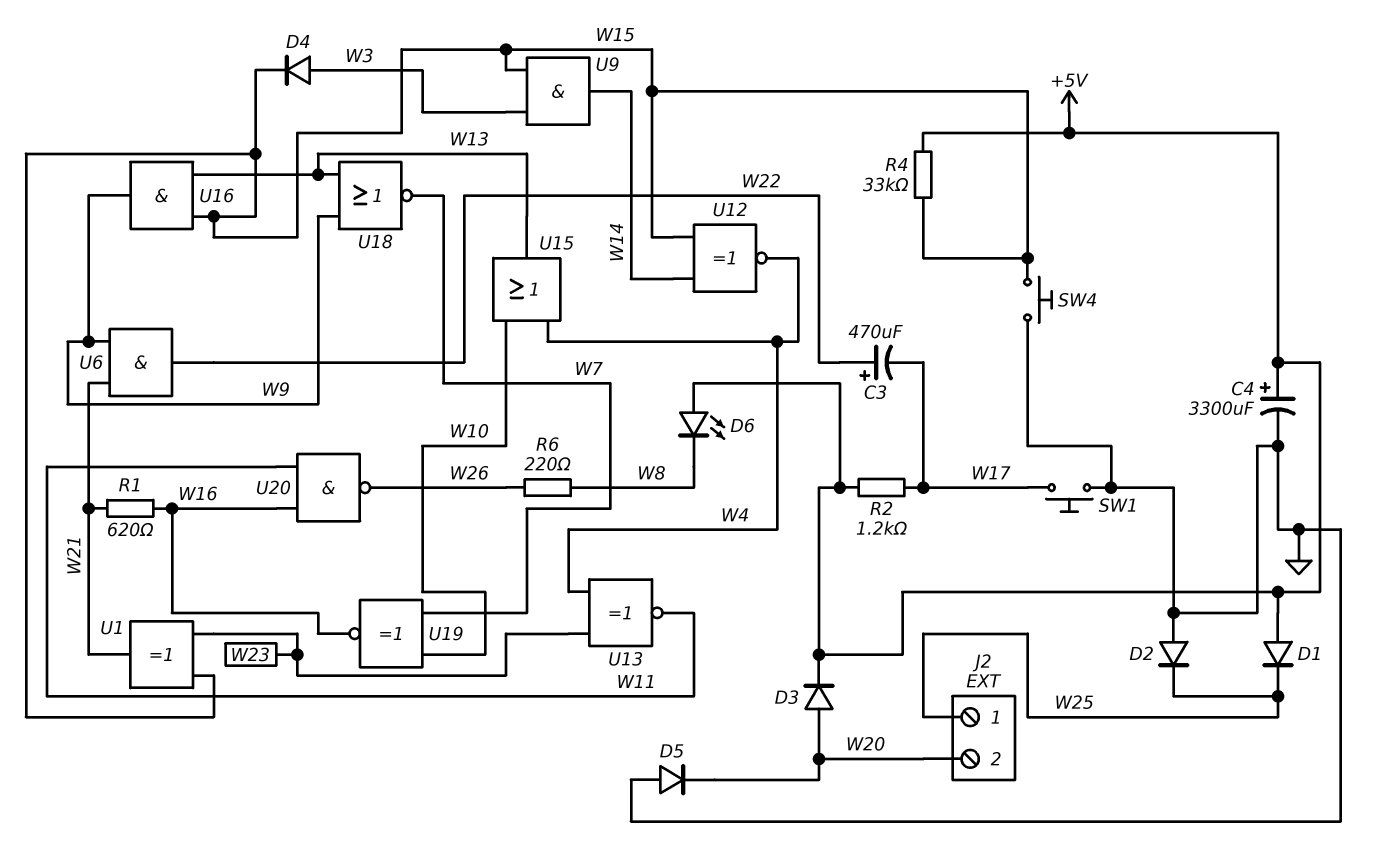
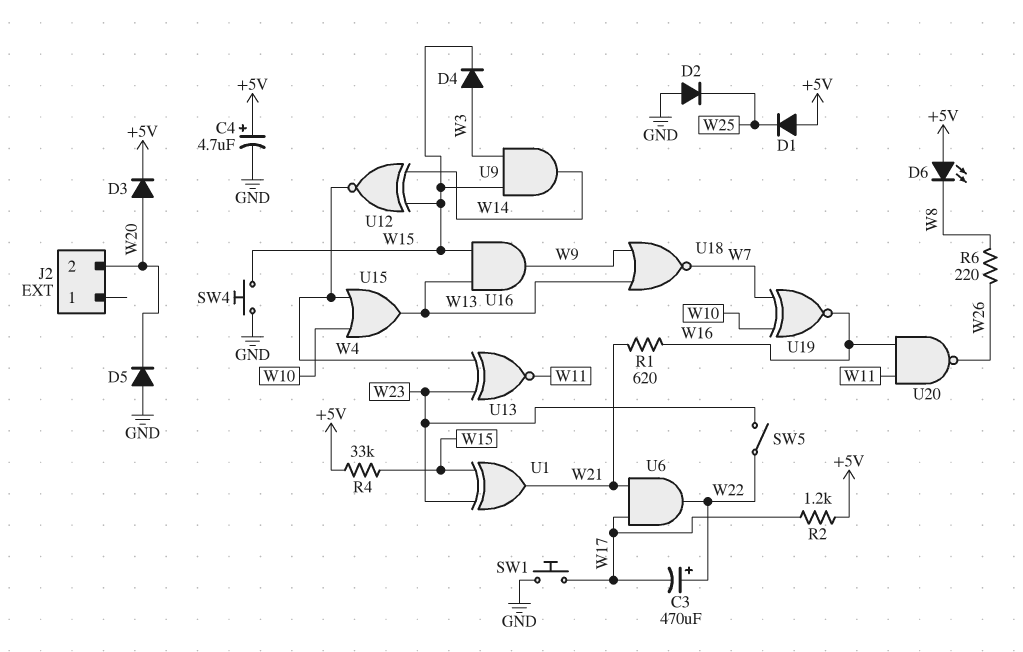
C4: 3300uF (plus +5V, minus GND) -> 4.7uF (plus +5V, minus GND)
J2 pin 1: W25 -> none
SW5: none -> switch (W22, W23)
U6: AND (in W9, in W21, out W22) -> AND (in W17, in W21, out W22)

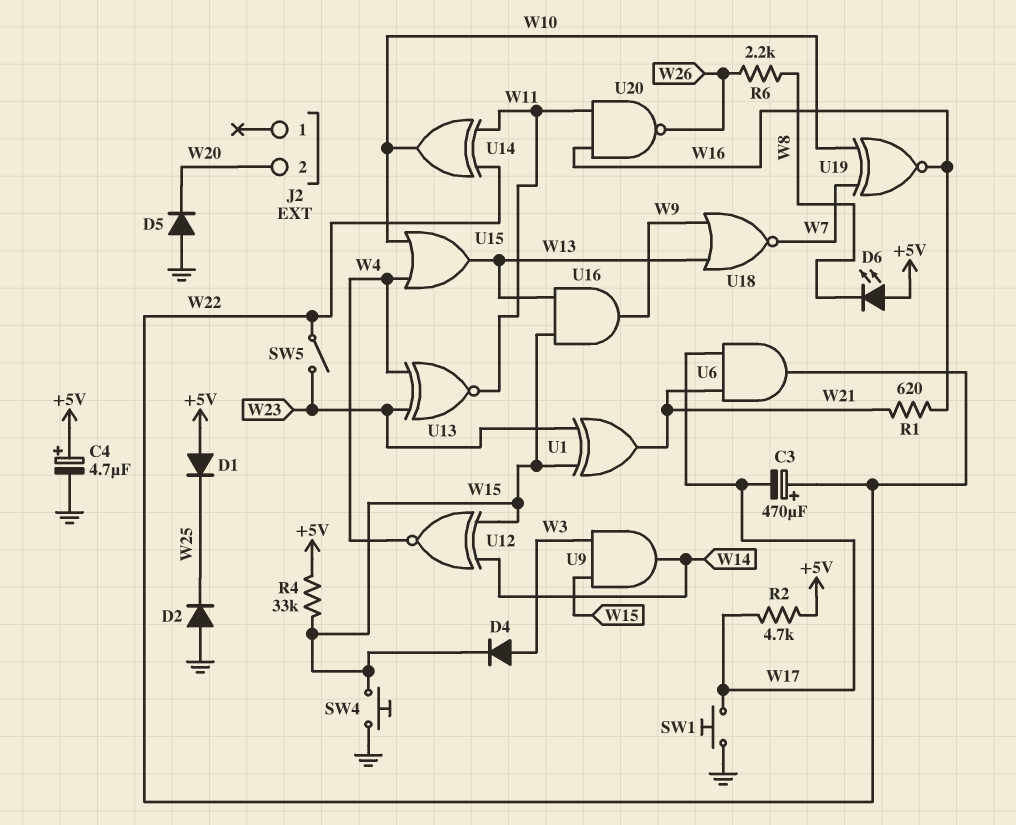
D3: diode (A W20, K +5V) -> none
R2: 1.2k (+5V, W17) -> 4.7k (+5V, W17)
R6: 220 (W8, W26) -> 2.2k (W8, W26)
U14: none -> XOR (in W11, in W22, out W10)

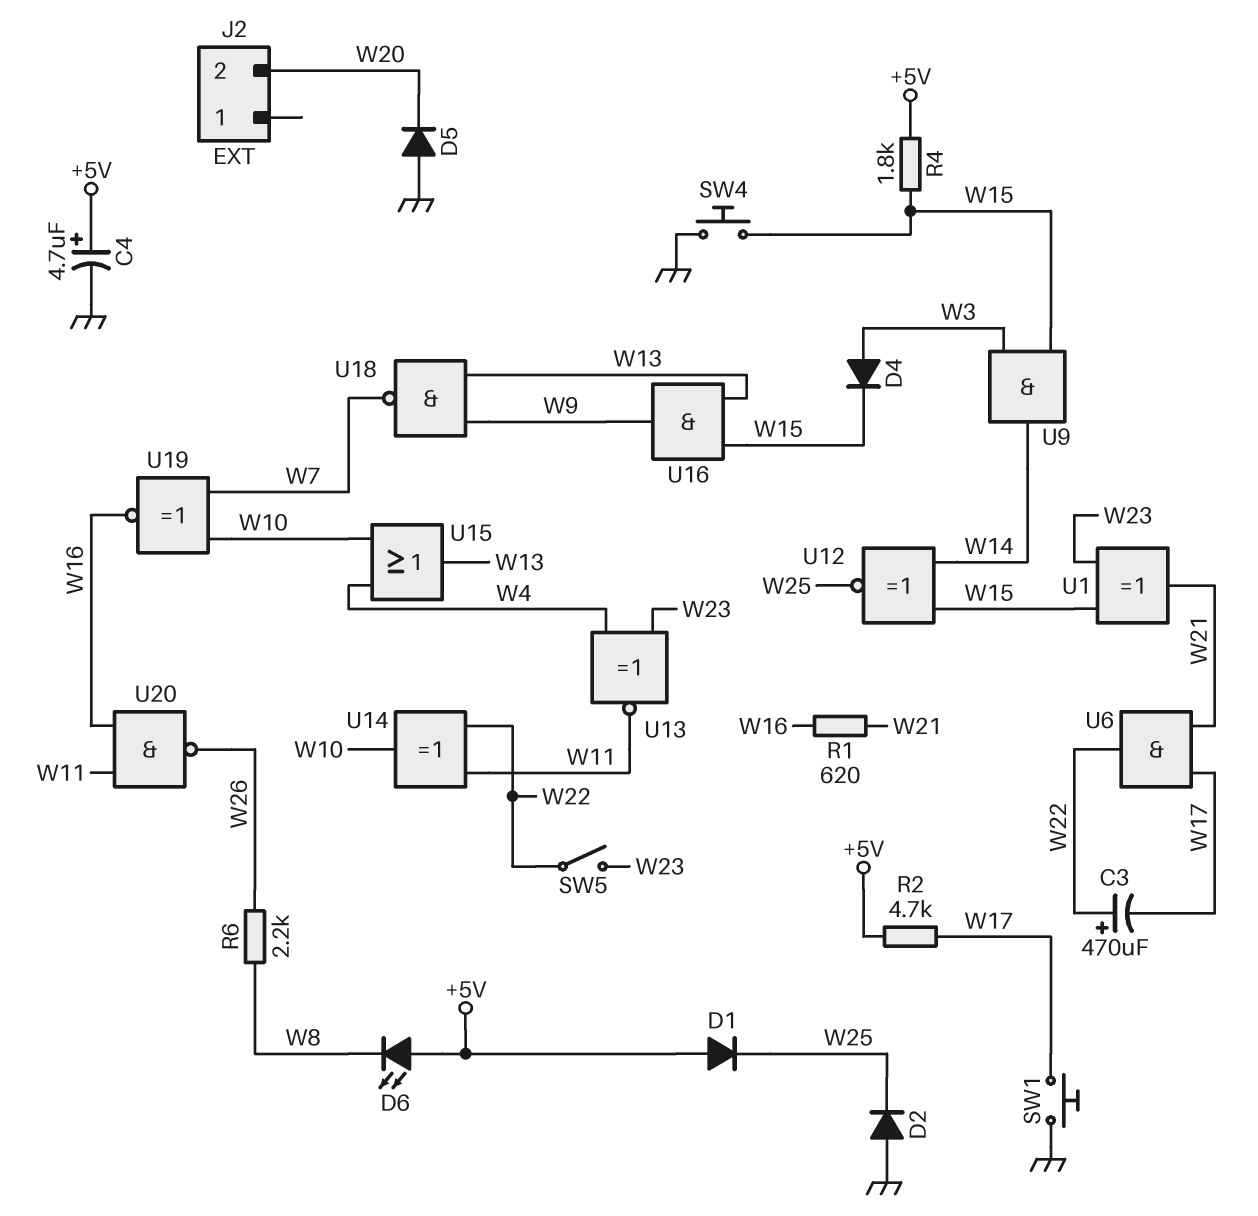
R4: 33k (+5V, W15) -> 1.8k (+5V, W15)
U12: XNOR (in W14, in W15, out W4) -> XNOR (in W14, in W15, out W25)
U18: NOR (in W9, in W13, out W7) -> NAND (in W9, in W13, out W7)

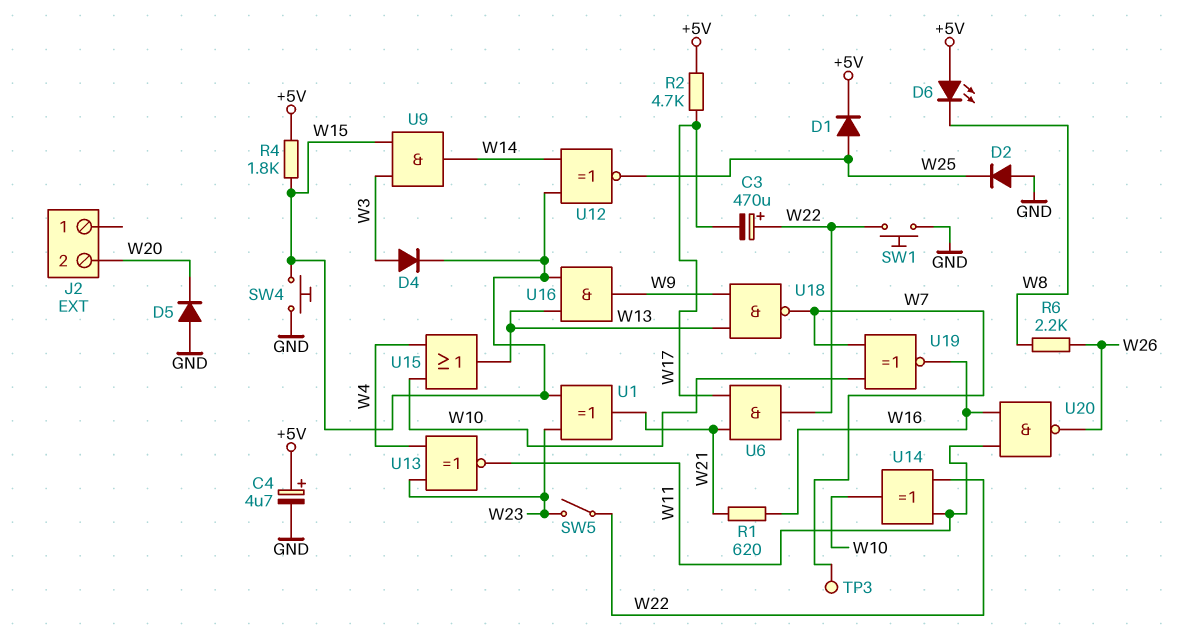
D1: diode (A +5V, K W25) -> diode (A W25, K +5V)
SW1: button (GND, W17) -> button (GND, W22)
TP3: none -> test point (W7)

